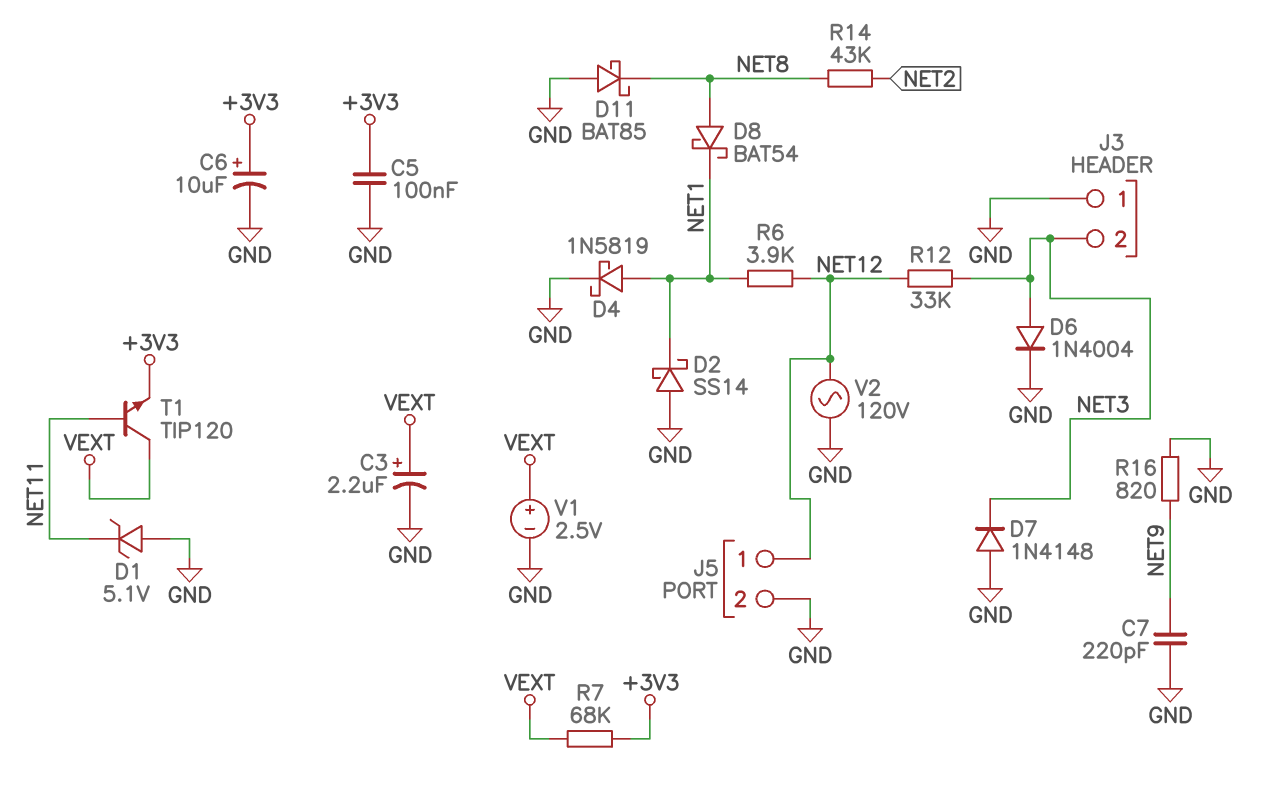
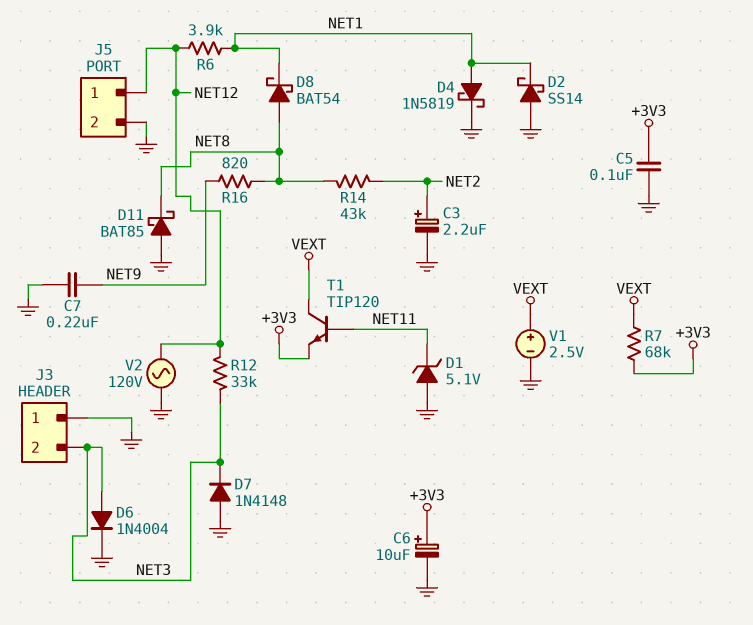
C3: 2.2uF (plus VEXT, minus GND) -> 2.2uF (plus NET2, minus GND)
C7: 220pF (GND, NET9) -> 220nF (GND, NET9)
R16: 820 (GND, NET9) -> 820 (NET8, NET9)

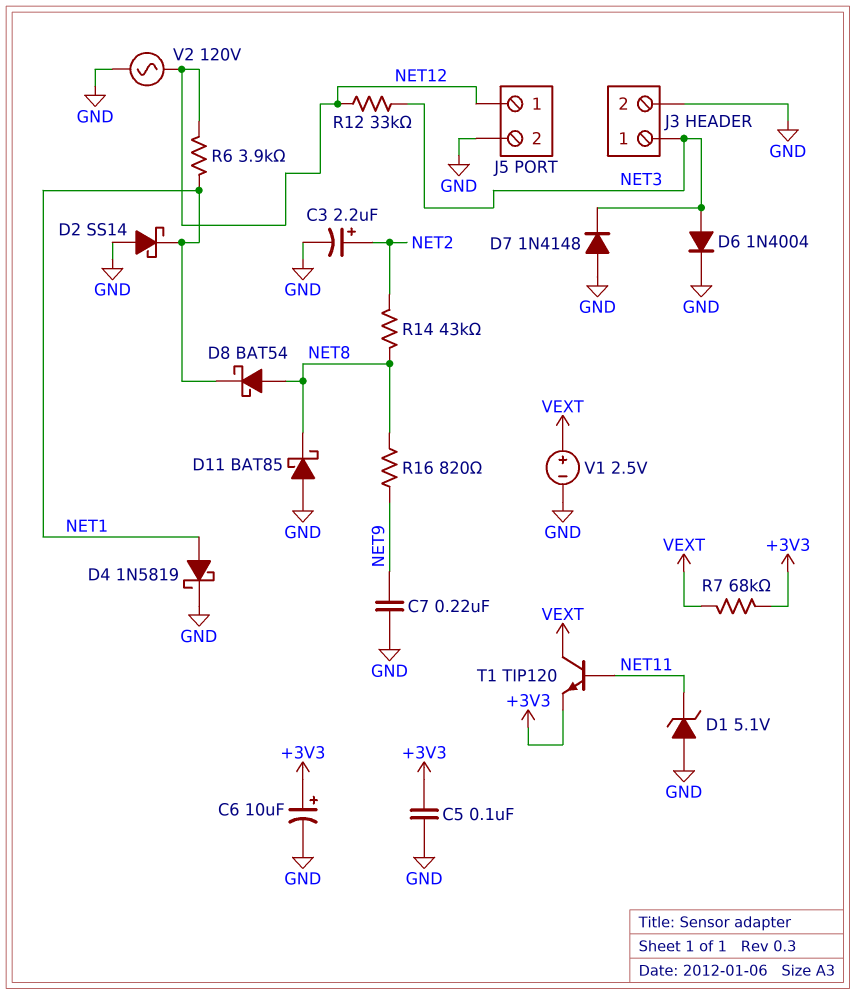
J3 pin 1: GND -> NET3
J3 pin 2: NET3 -> GND

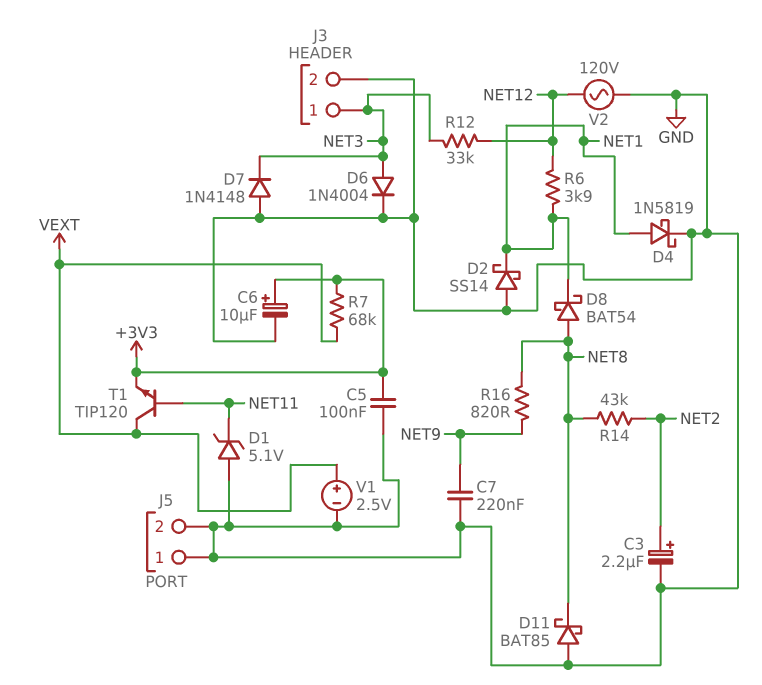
J5 pin 1: NET12 -> GND

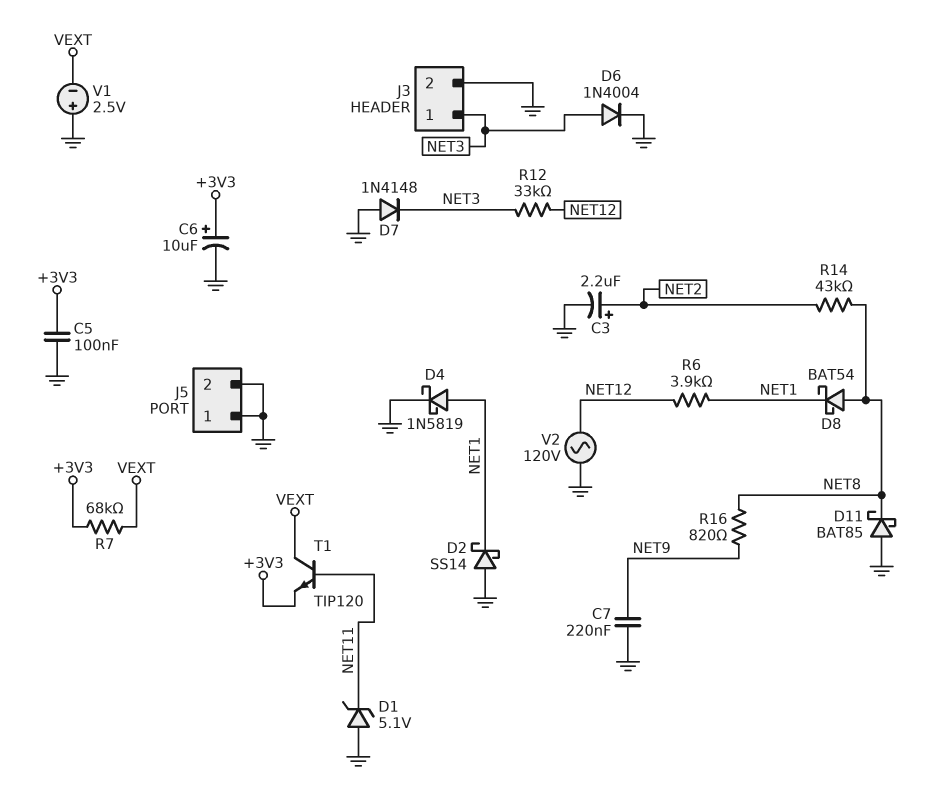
V1: 2.5V (plus VEXT, minus GND) -> 2.5V (plus GND, minus VEXT)

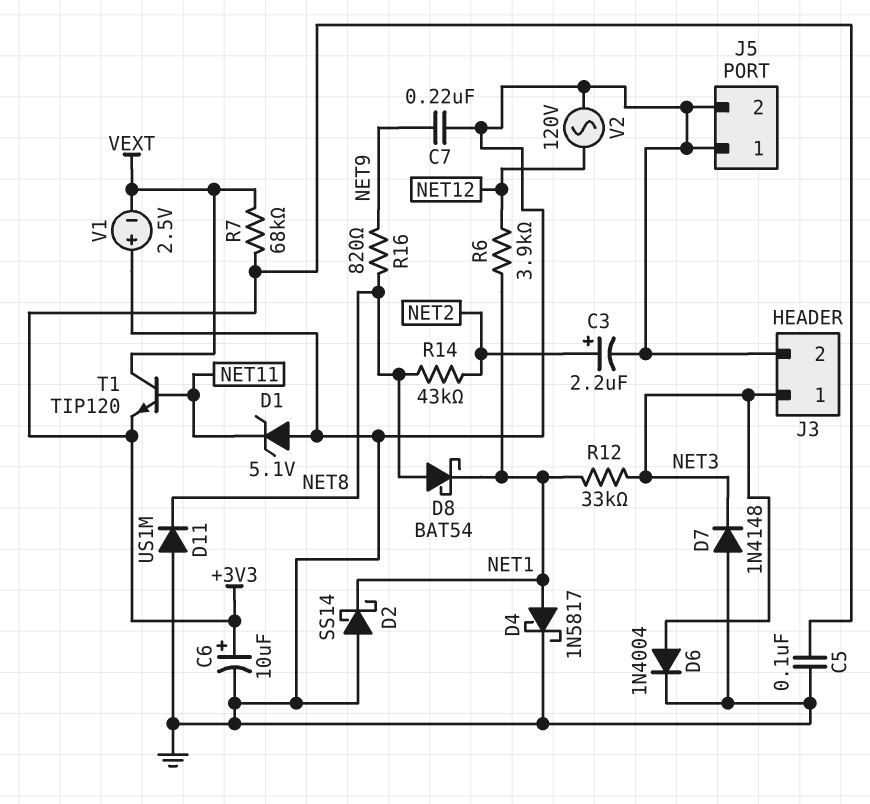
D4: schottky 1N5819 (A NET1, K GND) -> schottky 1N5817 (A NET1, K GND)
D11: schottky BAT85 (A GND, K NET8) -> diode US1M (A GND, K NET8)
R12: 33k (NET3, NET12) -> 33k (NET1, NET3)

